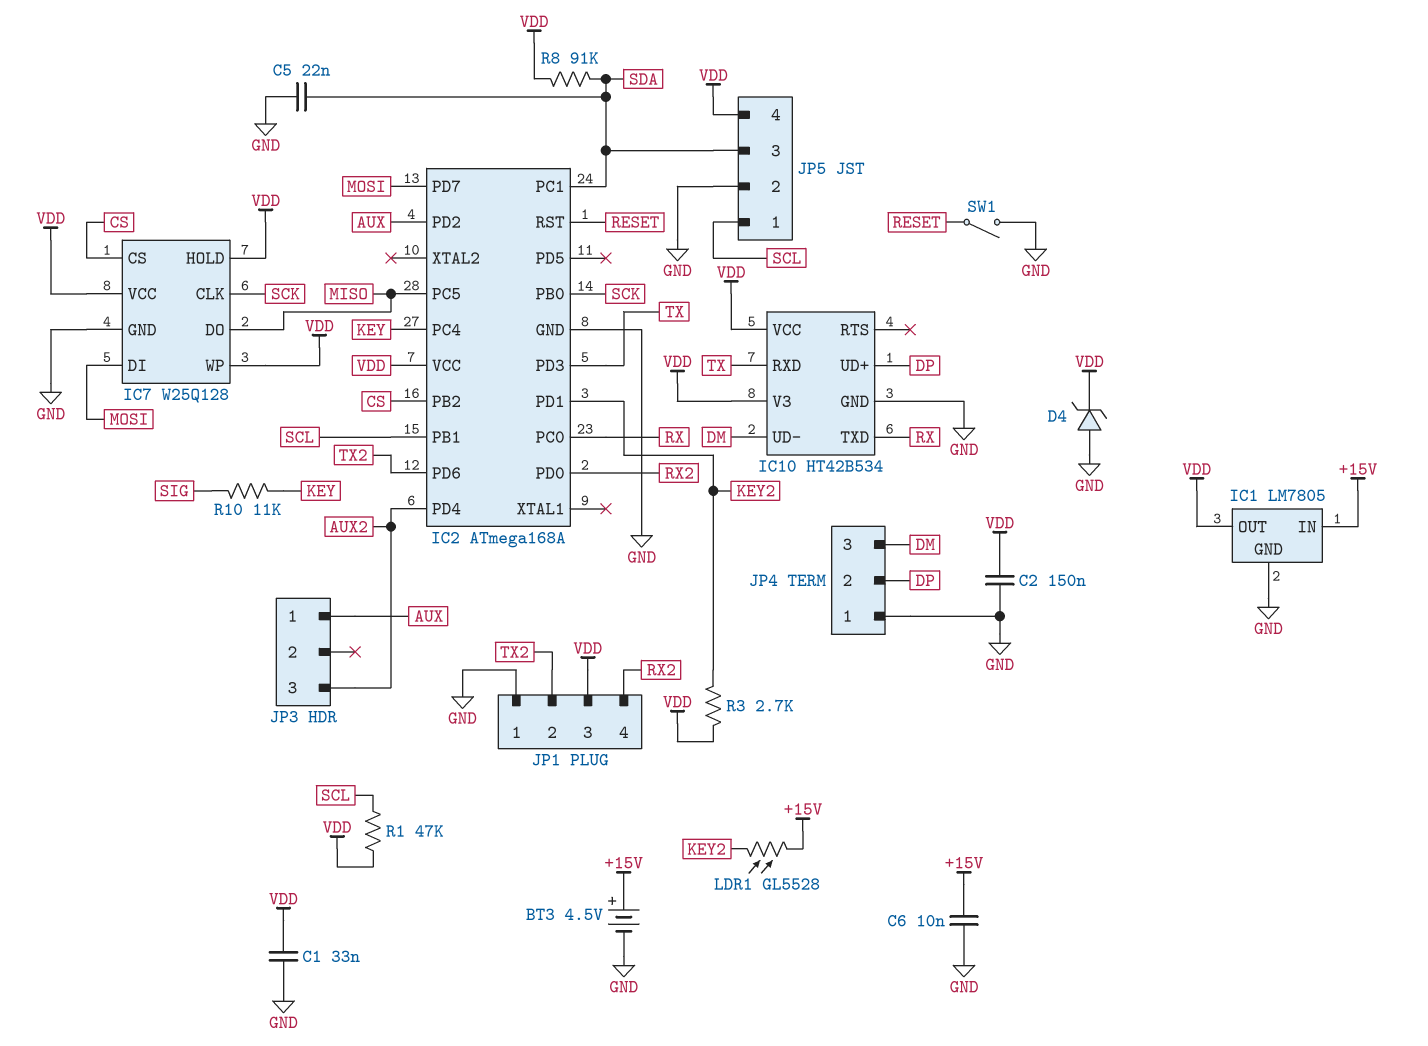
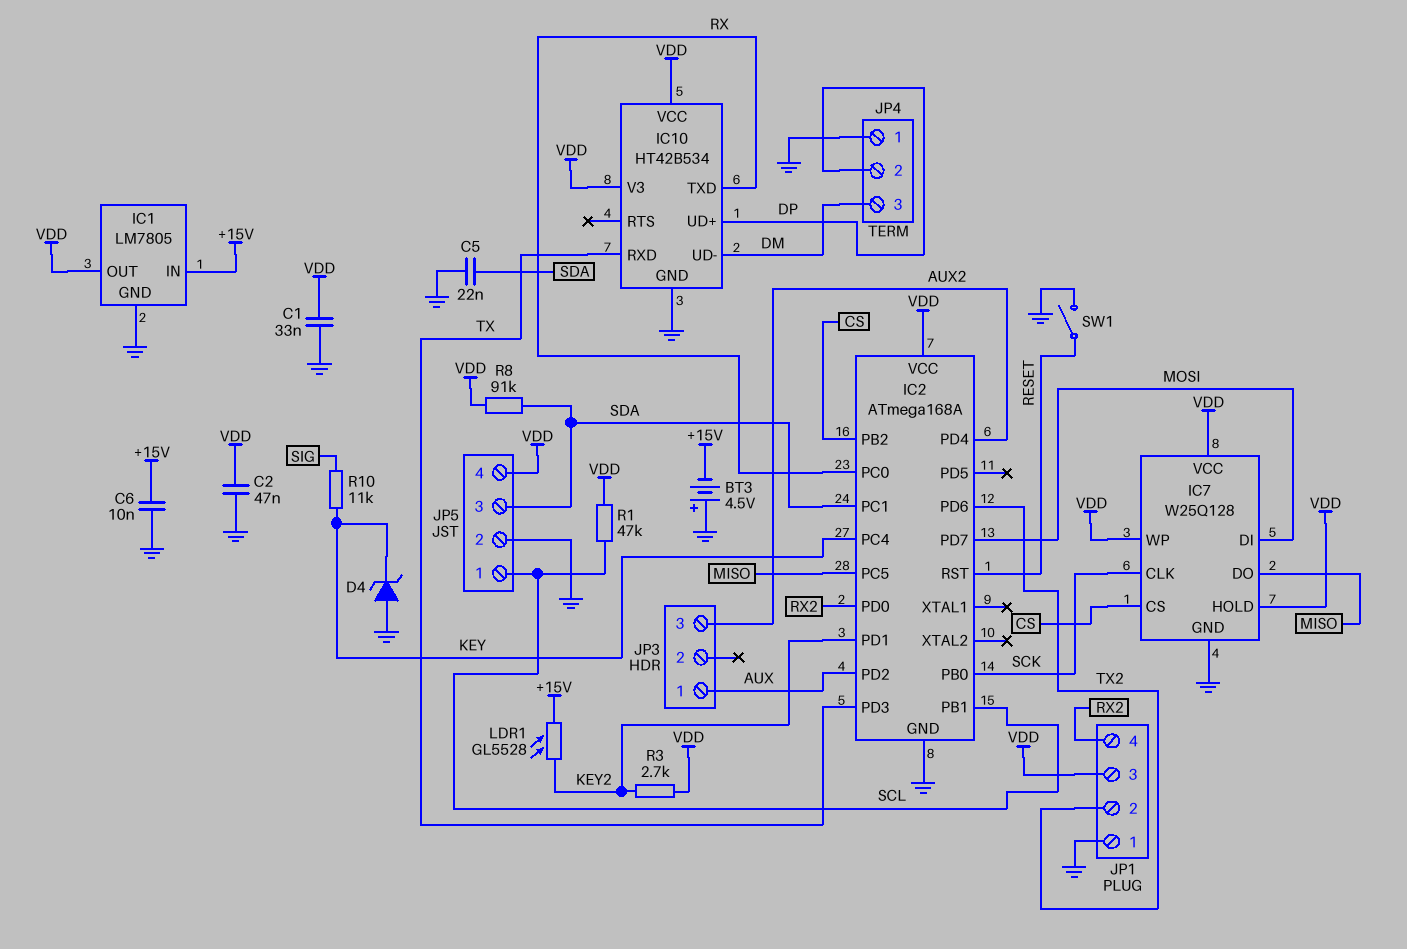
BT3: 4.5V (plus +15V, minus GND) -> 4.5V (plus GND, minus +15V)
C2: 150nF (GND, VDD) -> 47nF (GND, VDD)
D4: zener (A GND, K VDD) -> zener (A GND, K KEY)

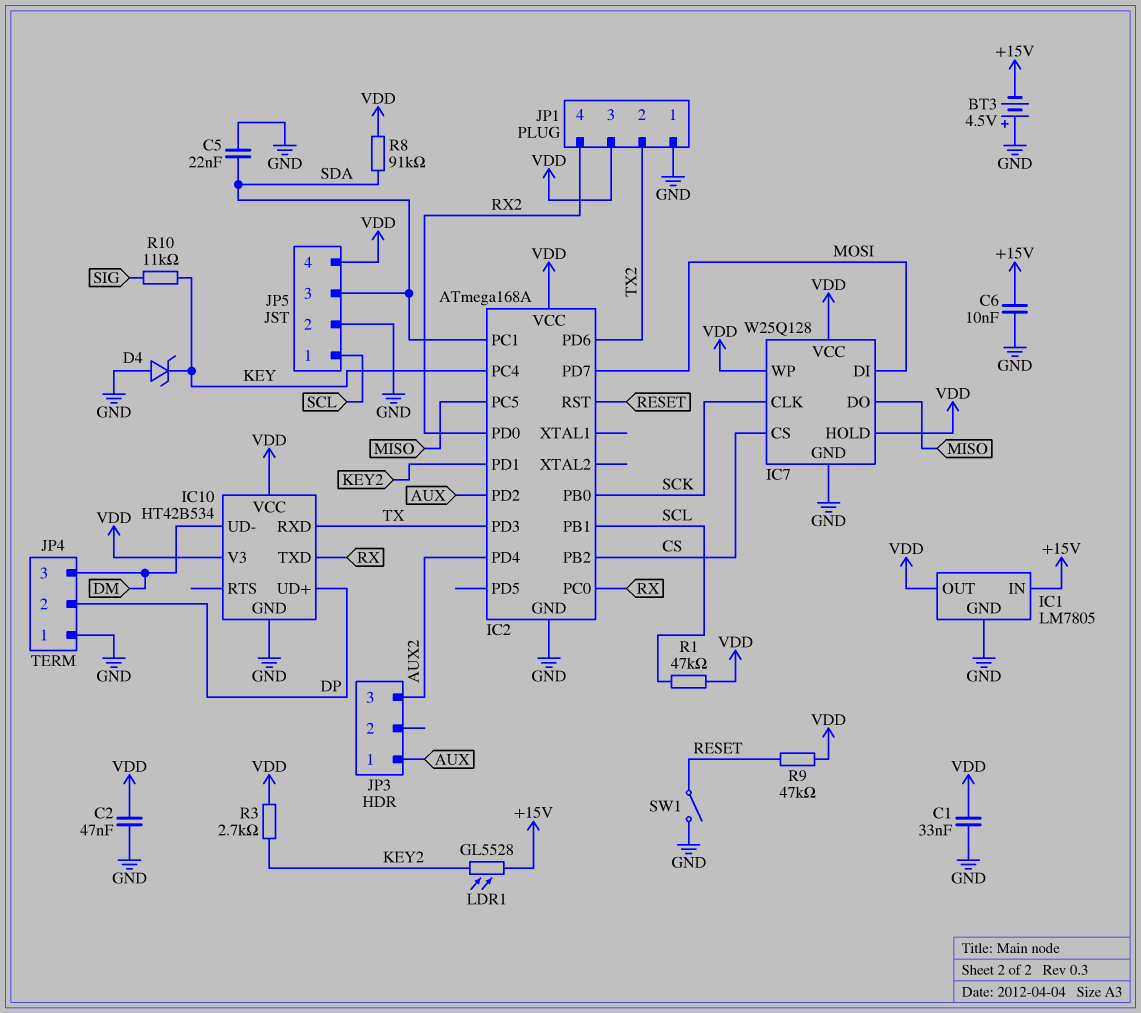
R9: none -> 47k (RESET, VDD)

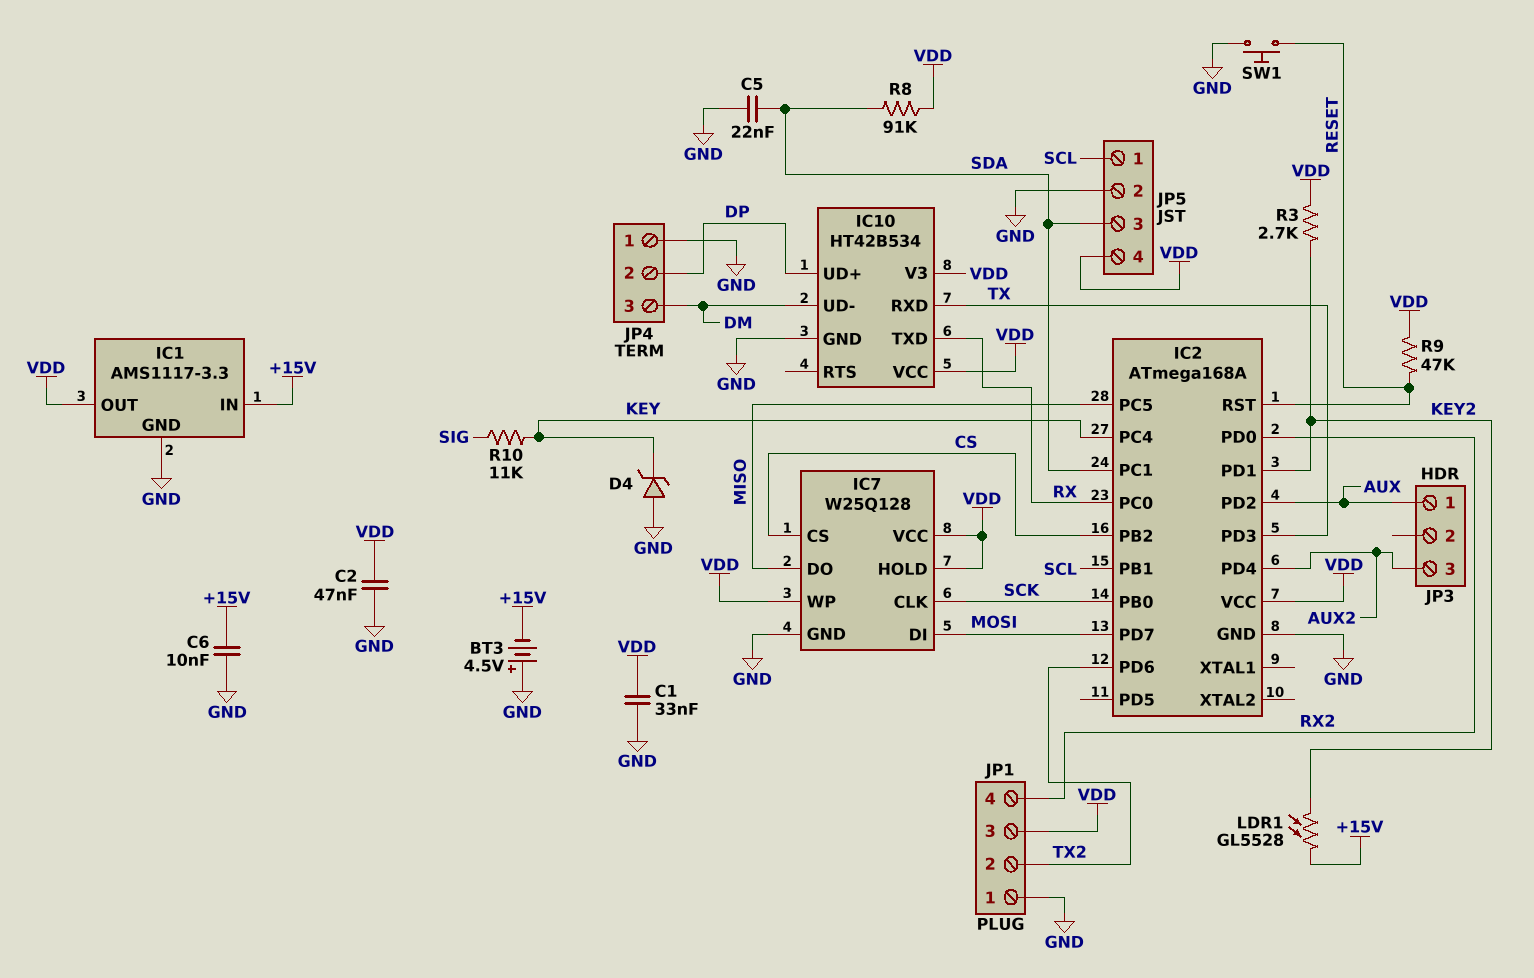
IC1: LM7805 -> AMS1117-3.3
R1: 47k (SCL, VDD) -> none
SW1: switch (GND, RESET) -> button (GND, RESET)

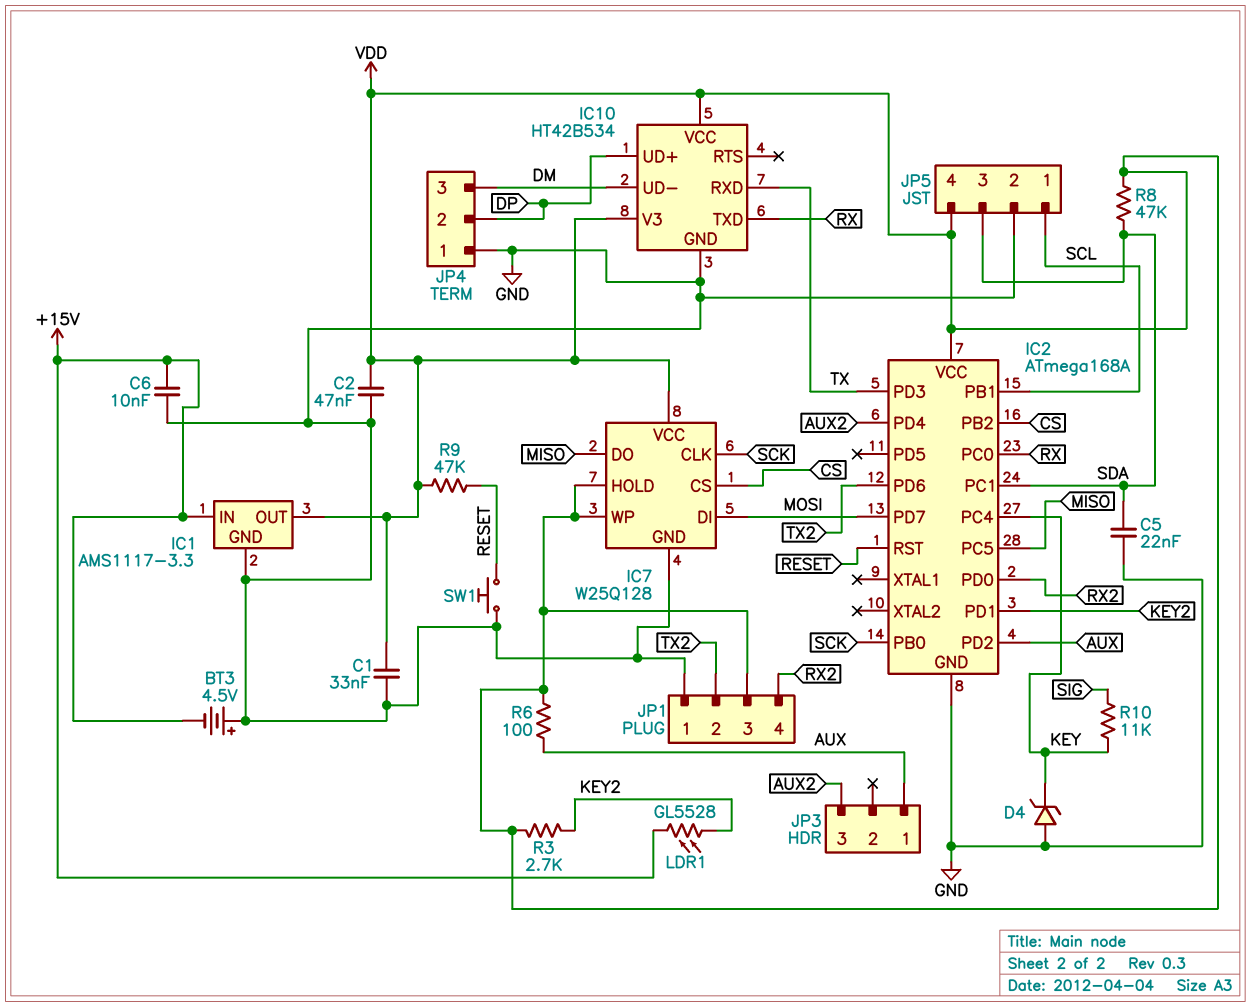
R6: none -> 100 (AUX, VDD)
R8: 91k (SDA, VDD) -> 47k (SDA, VDD)

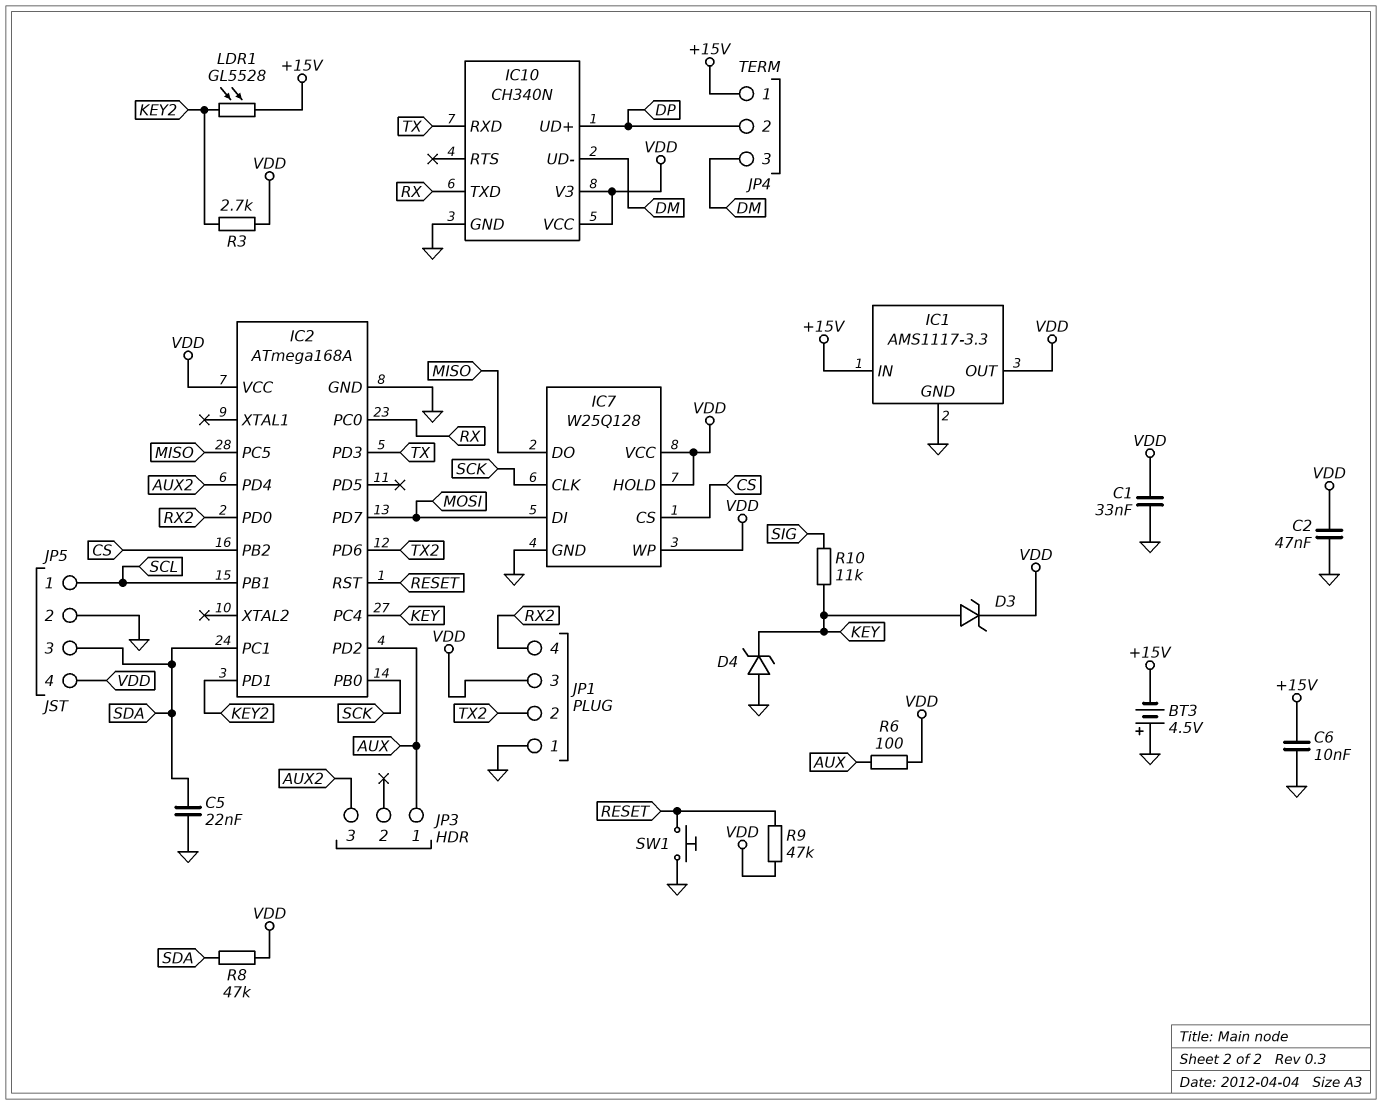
D3: none -> zener (A KEY, K VDD)
IC10: HT42B534 -> CH340N
JP4 pin 1: GND -> +15V

